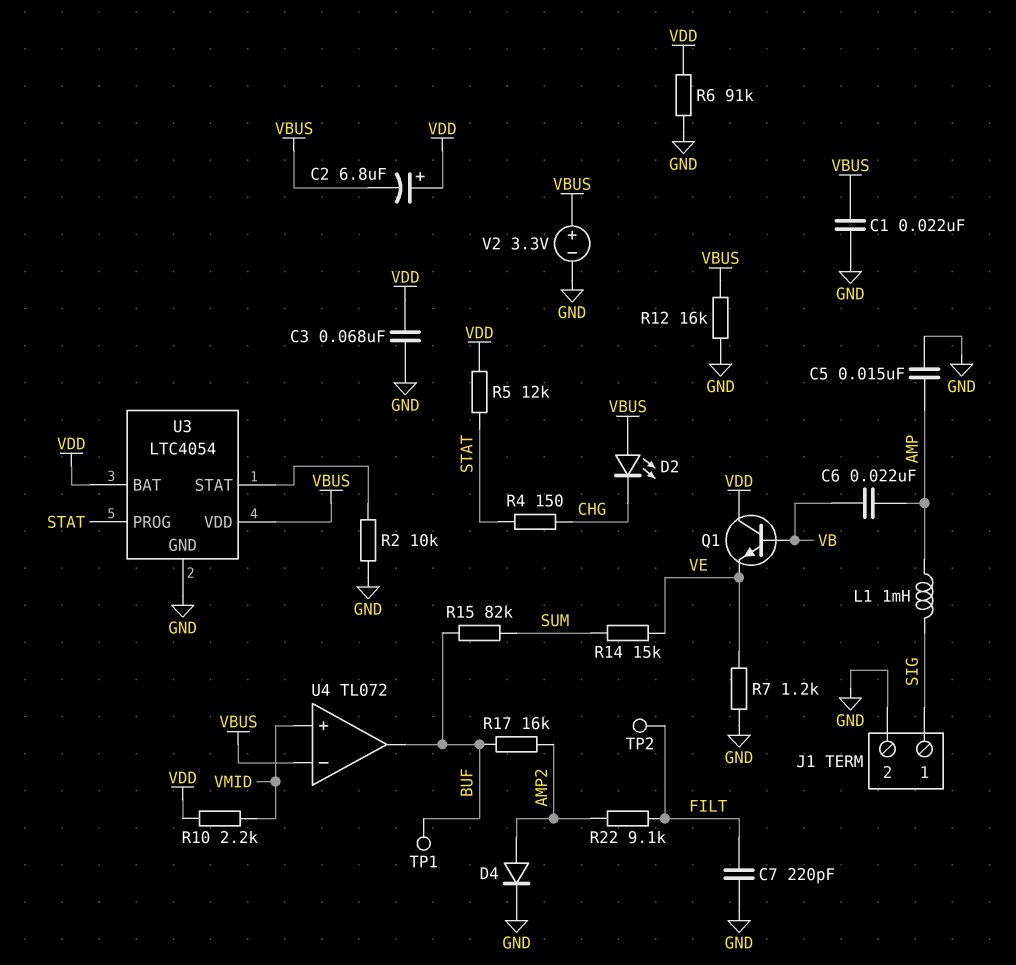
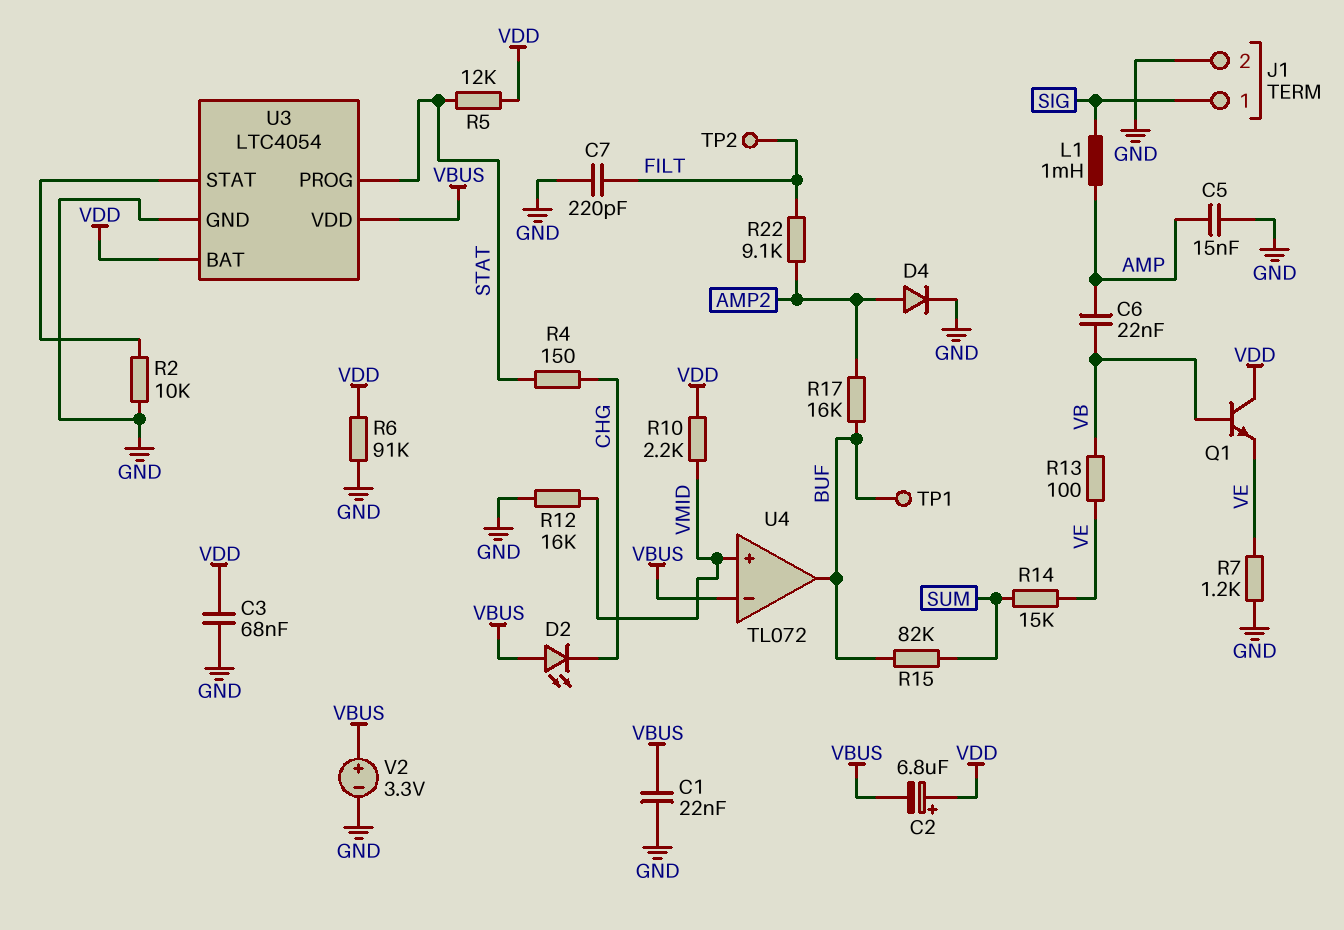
R12: 16k (GND, VBUS) -> 16k (GND, VMID)
R13: none -> 100 (VB, VE)

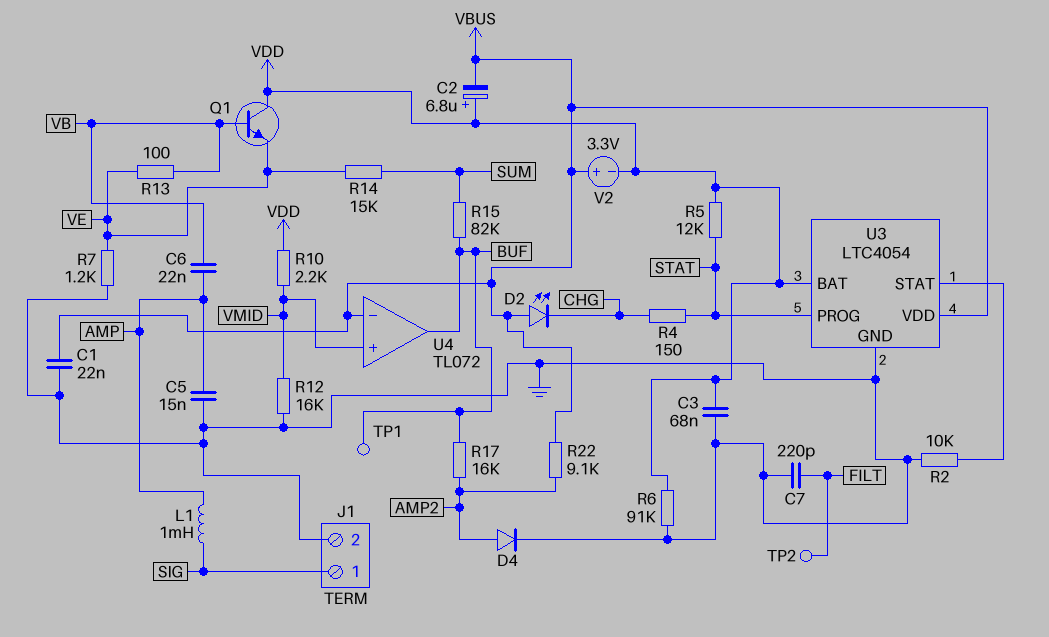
R22: 9.1k (AMP2, FILT) -> 9.1k (AMP2, VBUS)
V2: 3.3V (plus VBUS, minus GND) -> 3.3V (plus VBUS, minus VDD)

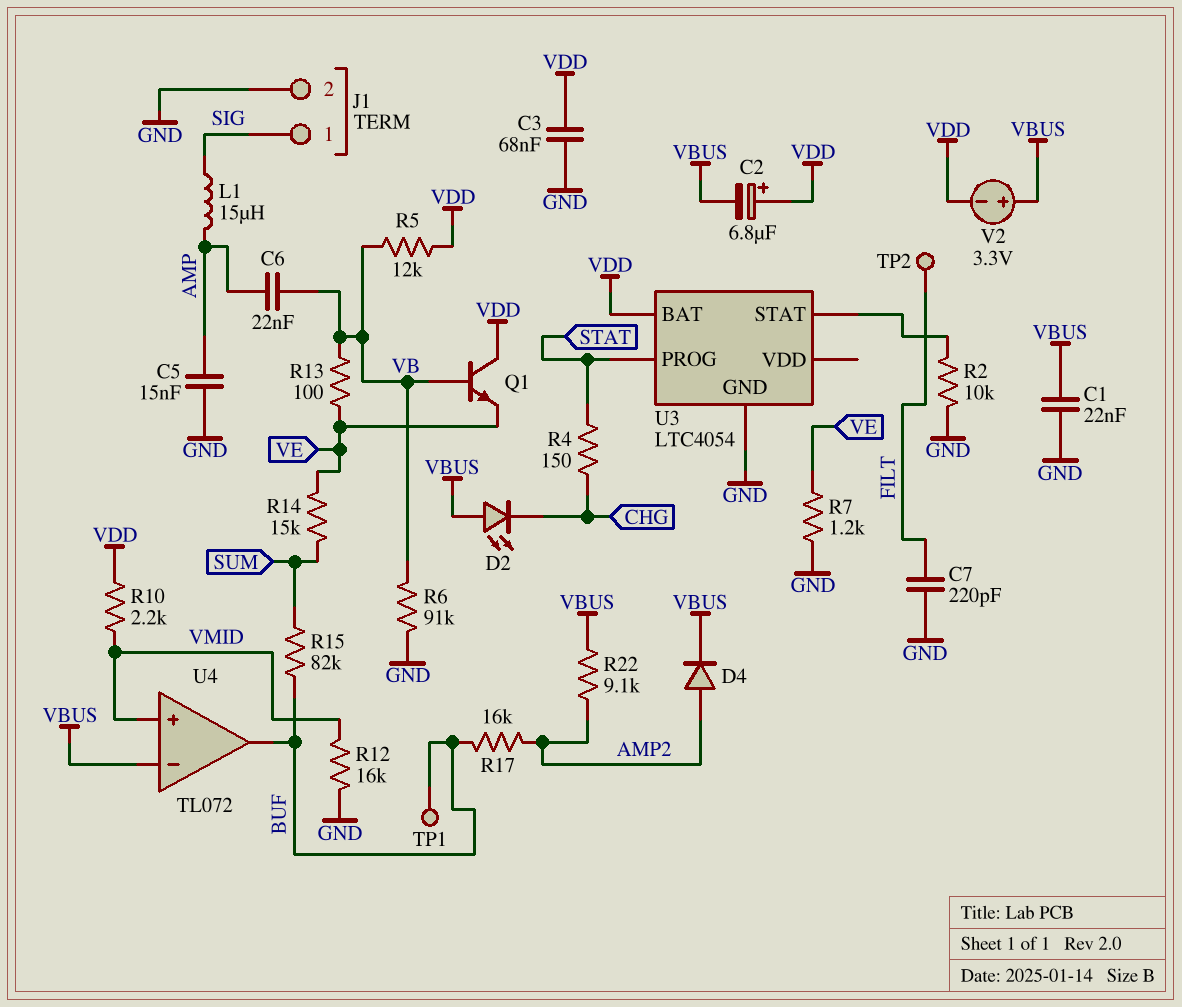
D4: diode (A AMP2, K GND) -> diode (A AMP2, K VBUS)
L1: 1mH (AMP, SIG) -> 15uH (AMP, SIG)
R5: 12k (STAT, VDD) -> 12k (VB, VDD)
R6: 91k (GND, VDD) -> 91k (GND, VB)
U3 pin VDD: VBUS -> none

